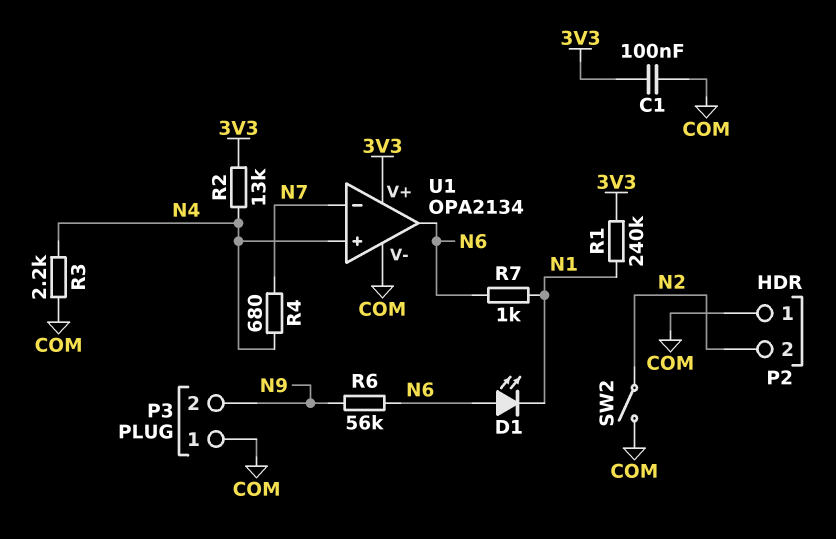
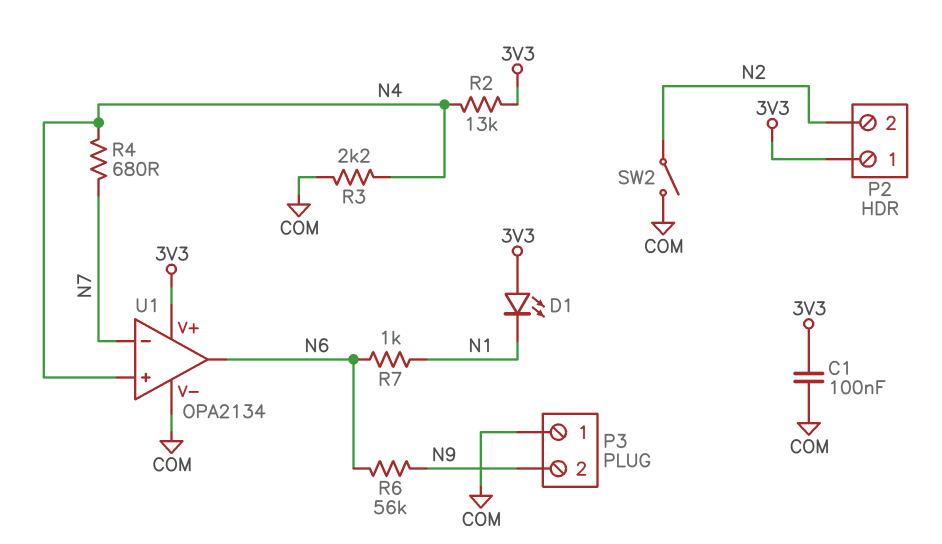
D1: LED (A N6, K N1) -> LED (A 3V3, K N1)
P2 pin 1: COM -> 3V3
R1: 240k (3V3, N1) -> none

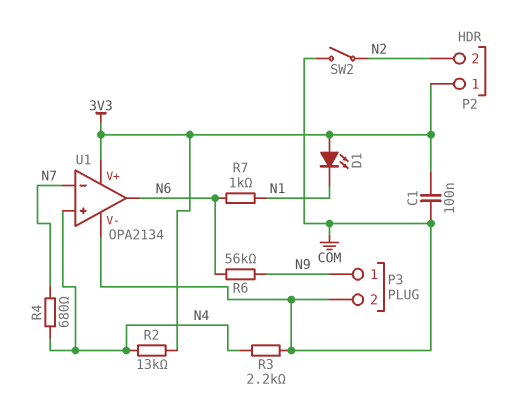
P3 pin 1: COM -> N9
P3 pin 2: N9 -> COM

